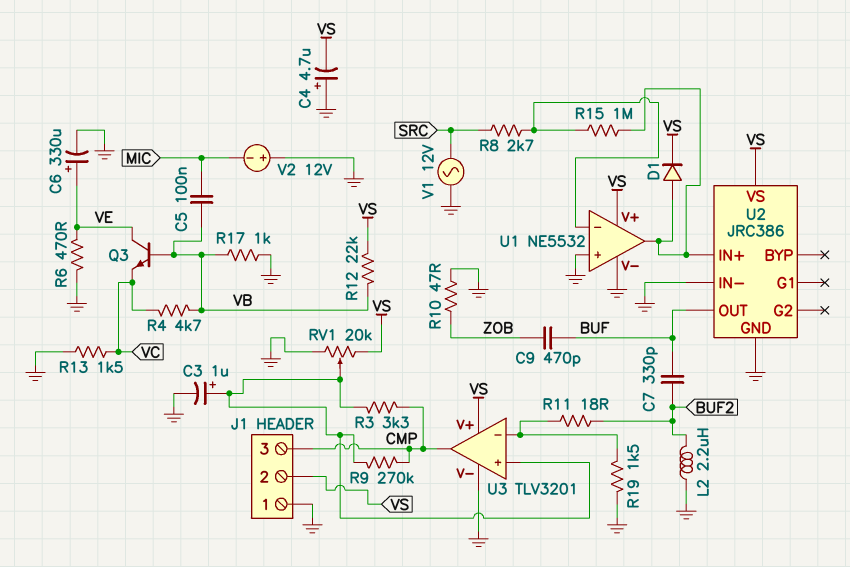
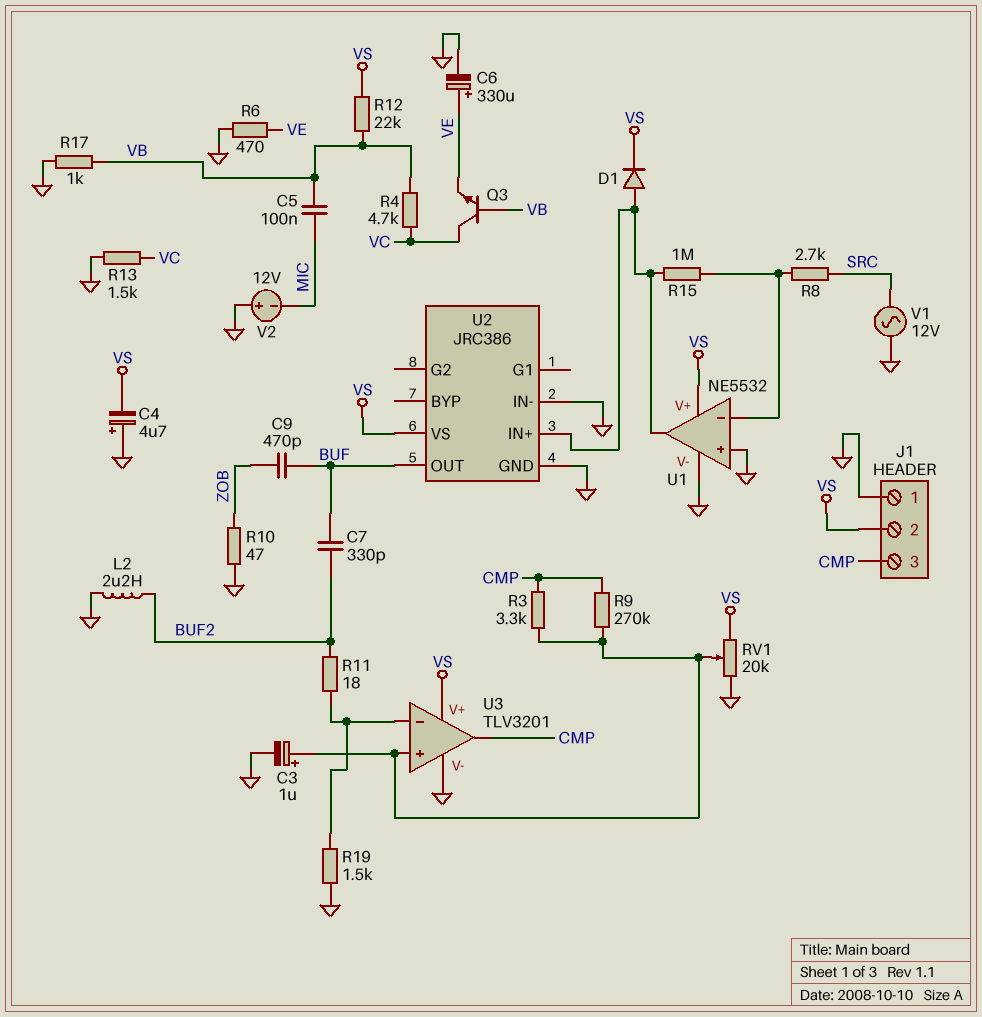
Q3: NPN (B VB, C VE, E VC) -> NPN (B VB, C VC, E VE)

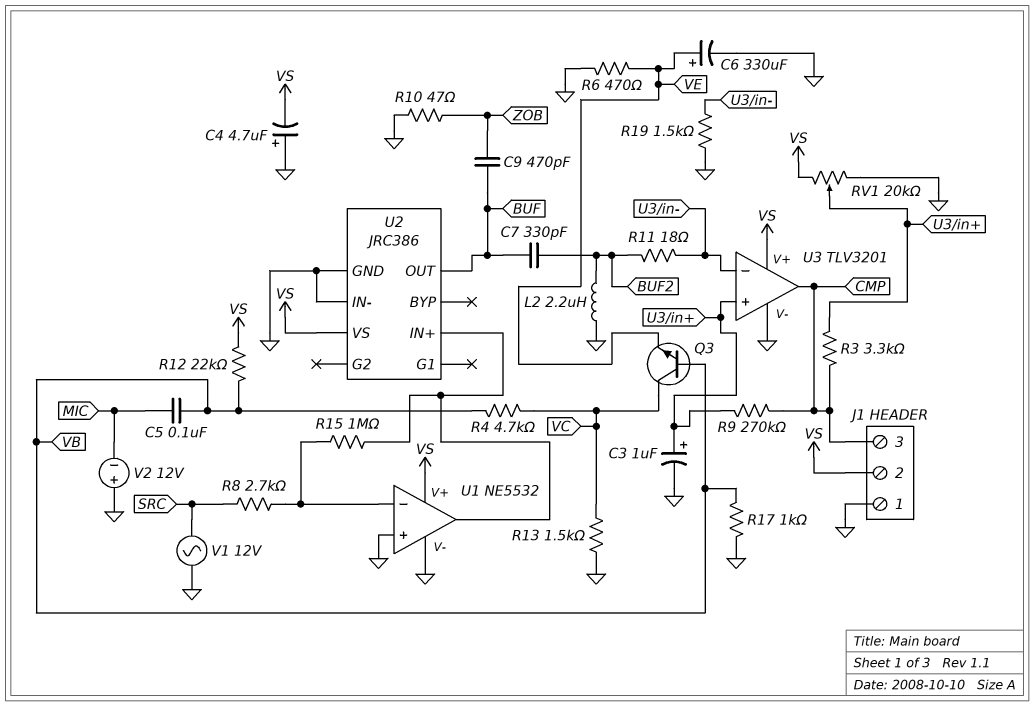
D1: diode (A U1/out, K VS) -> none

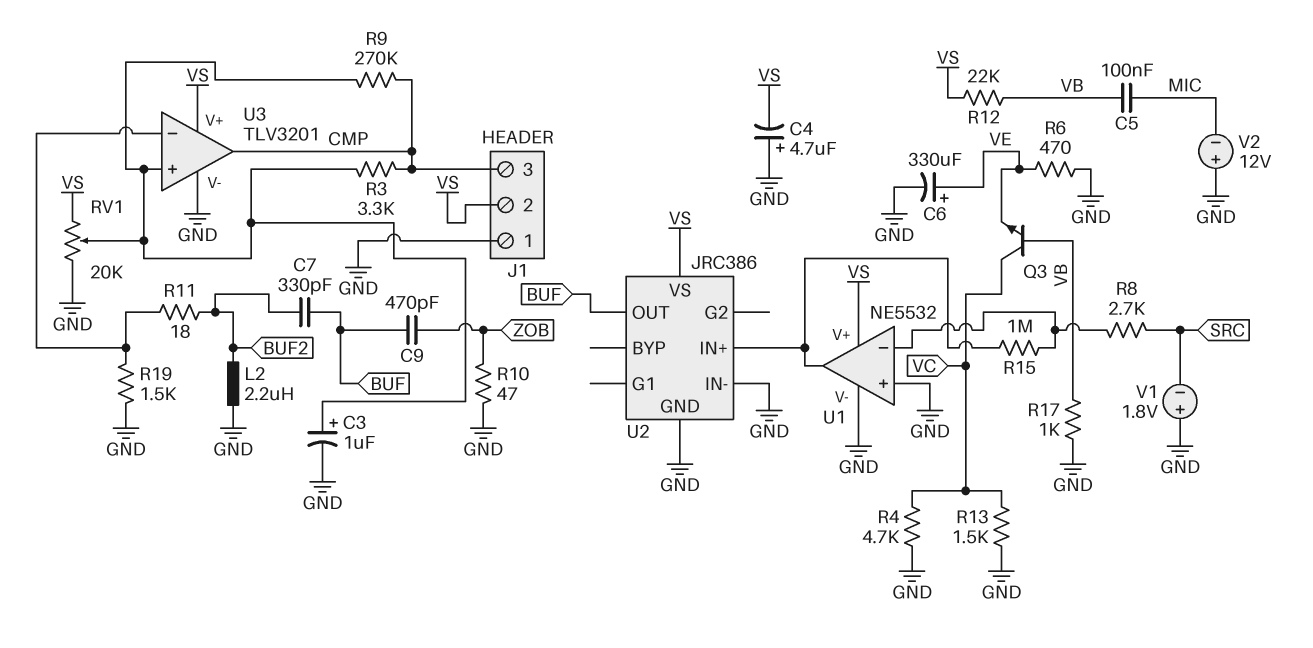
R4: 4.7k (VB, VC) -> 4.7k (GND, VC)
V1: AC 12V (GND, SRC) -> 1.8V (plus GND, minus SRC)

